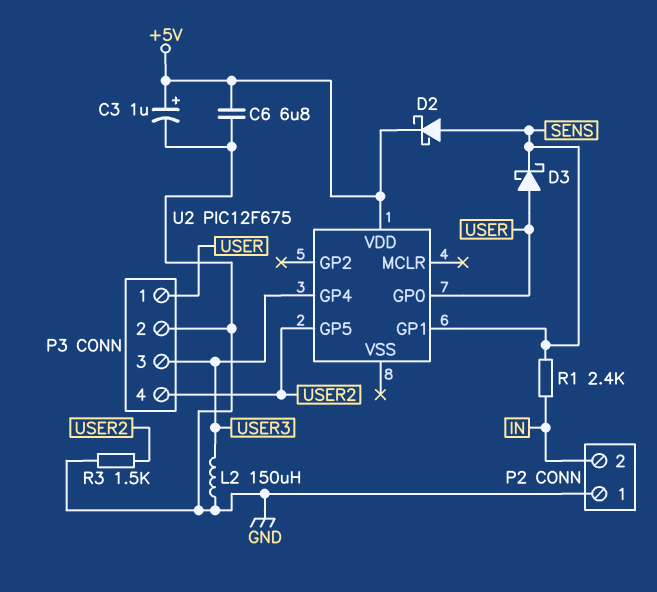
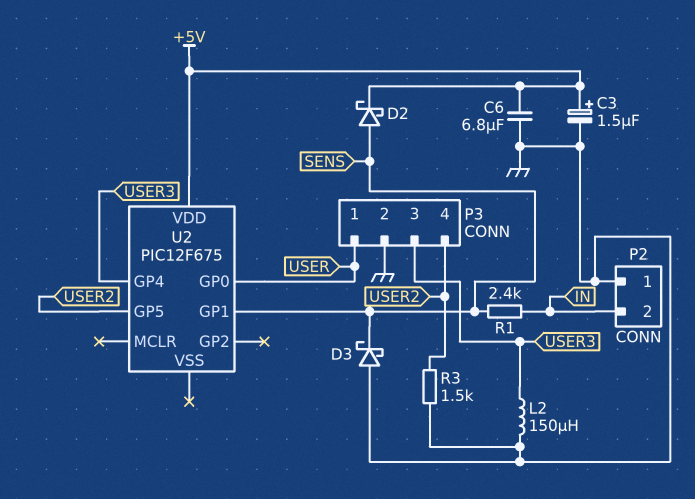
C3: 1uF (plus +5V, minus GND) -> 1.5uF (plus +5V, minus GND)
D3: schottky (A USER, K SENS) -> schottky (A GND, K SENS)

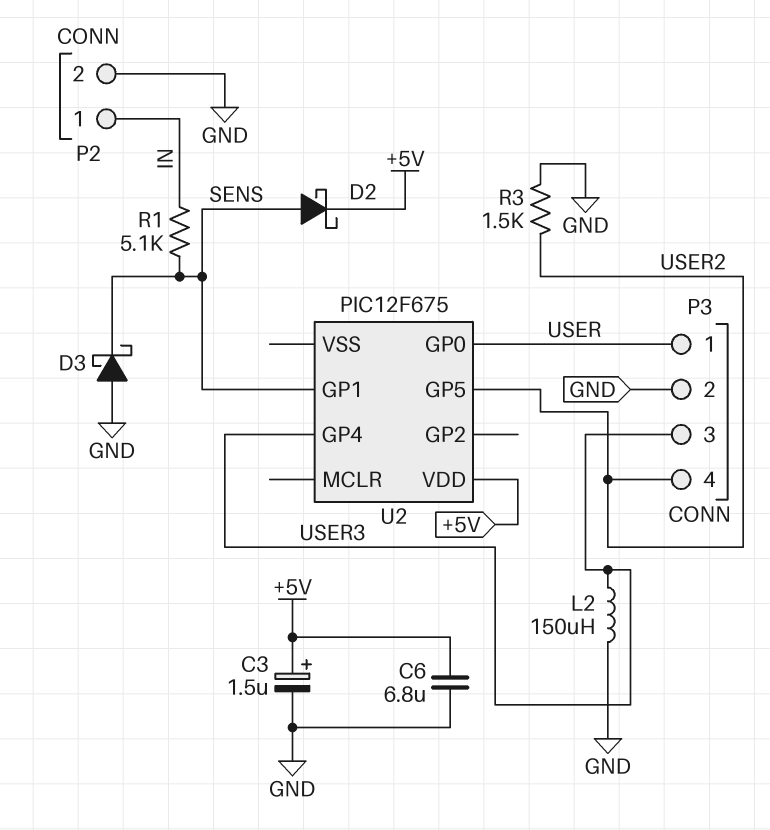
P2 pin 1: GND -> IN
P2 pin 2: IN -> GND
R1: 2.4k (IN, SENS) -> 5.1k (IN, SENS)

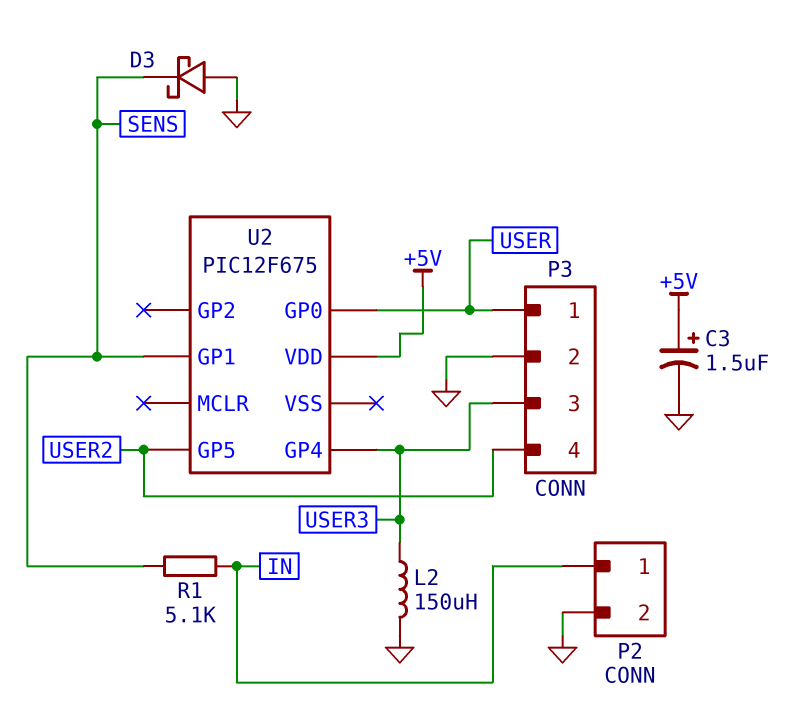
C6: 6.8uF (+5V, GND) -> none
D2: schottky (A SENS, K +5V) -> none
R3: 1.5k (GND, USER2) -> none

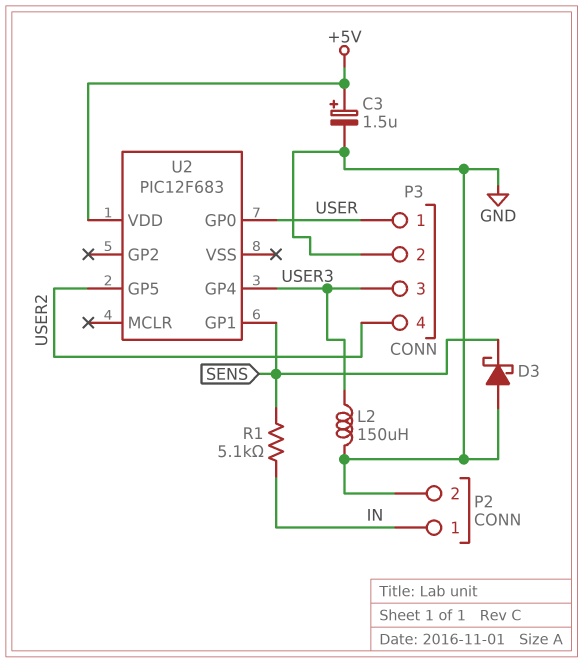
U2: PIC12F675 -> PIC12F683

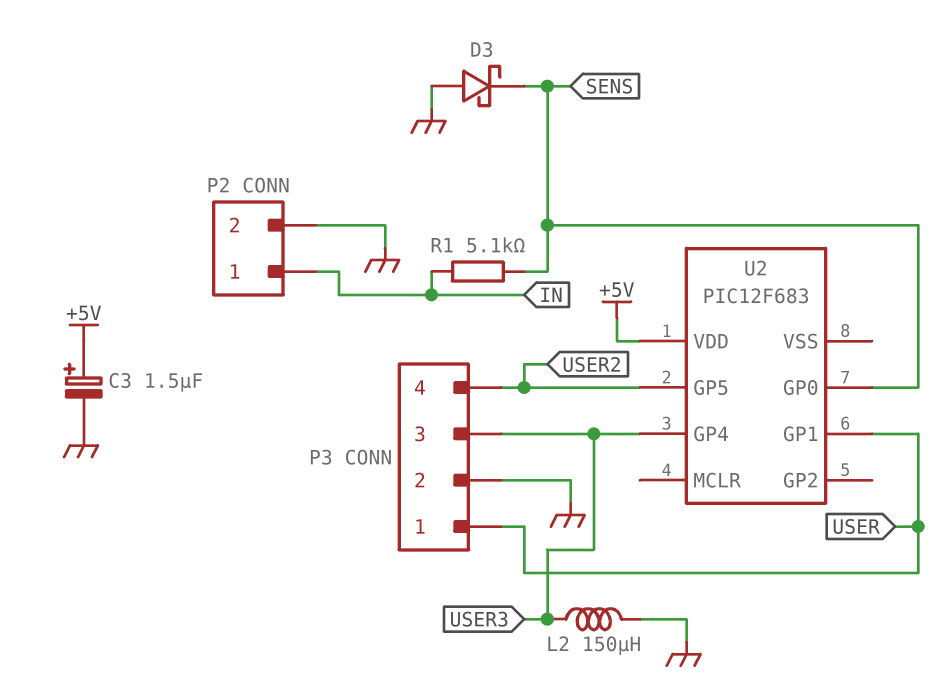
U2 pin GP0: USER -> SENS
U2 pin GP1: SENS -> USER

